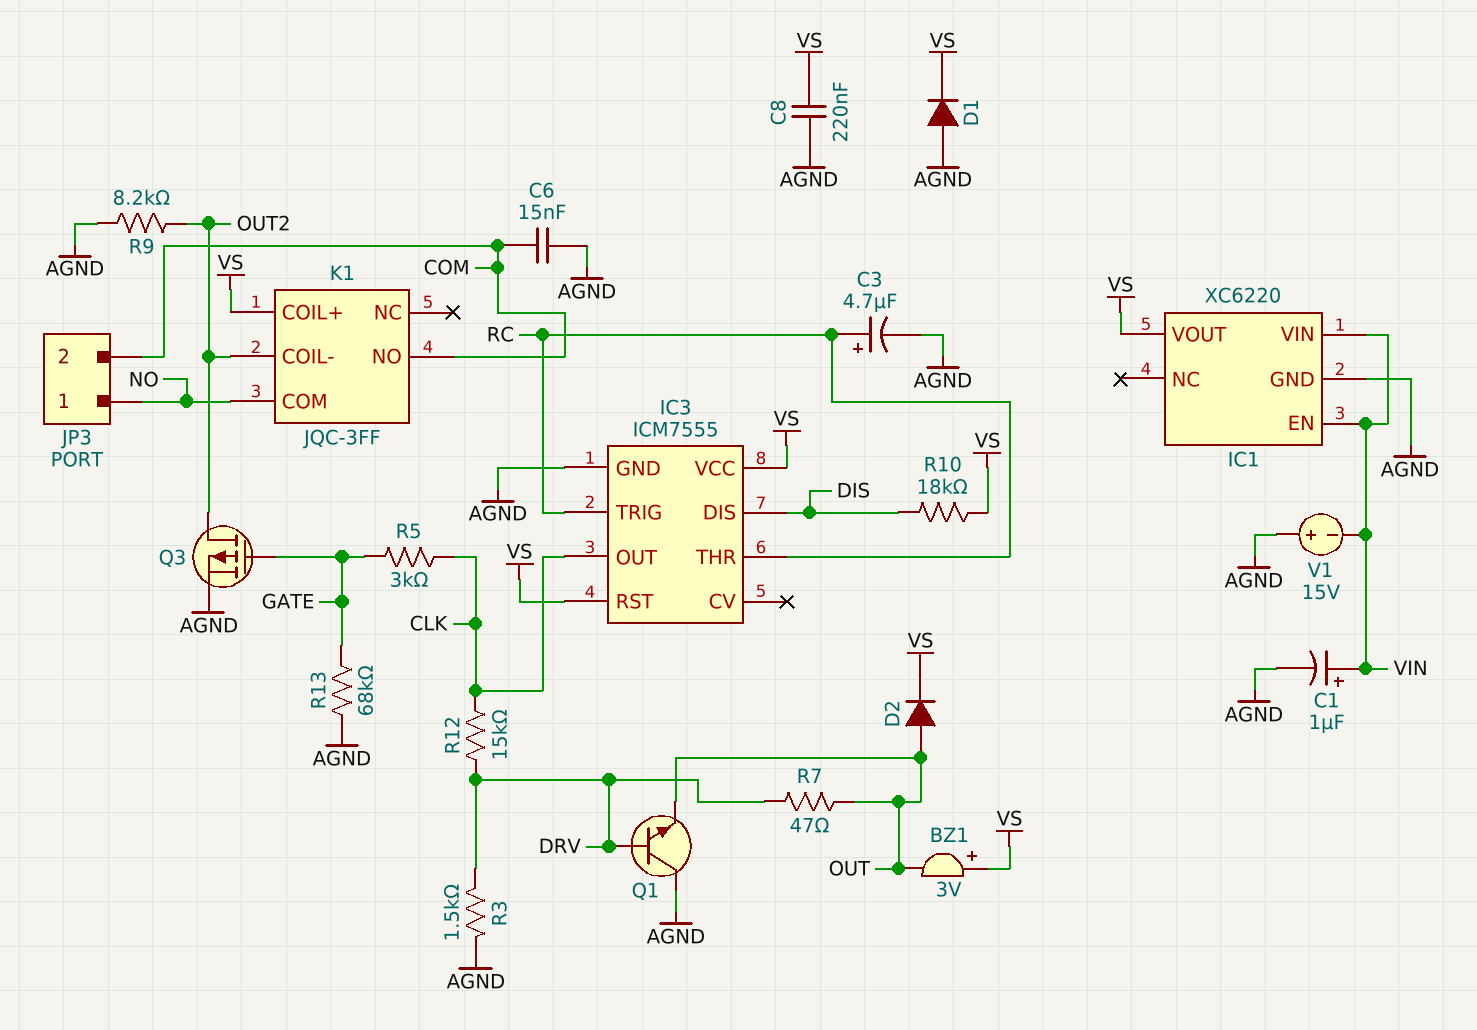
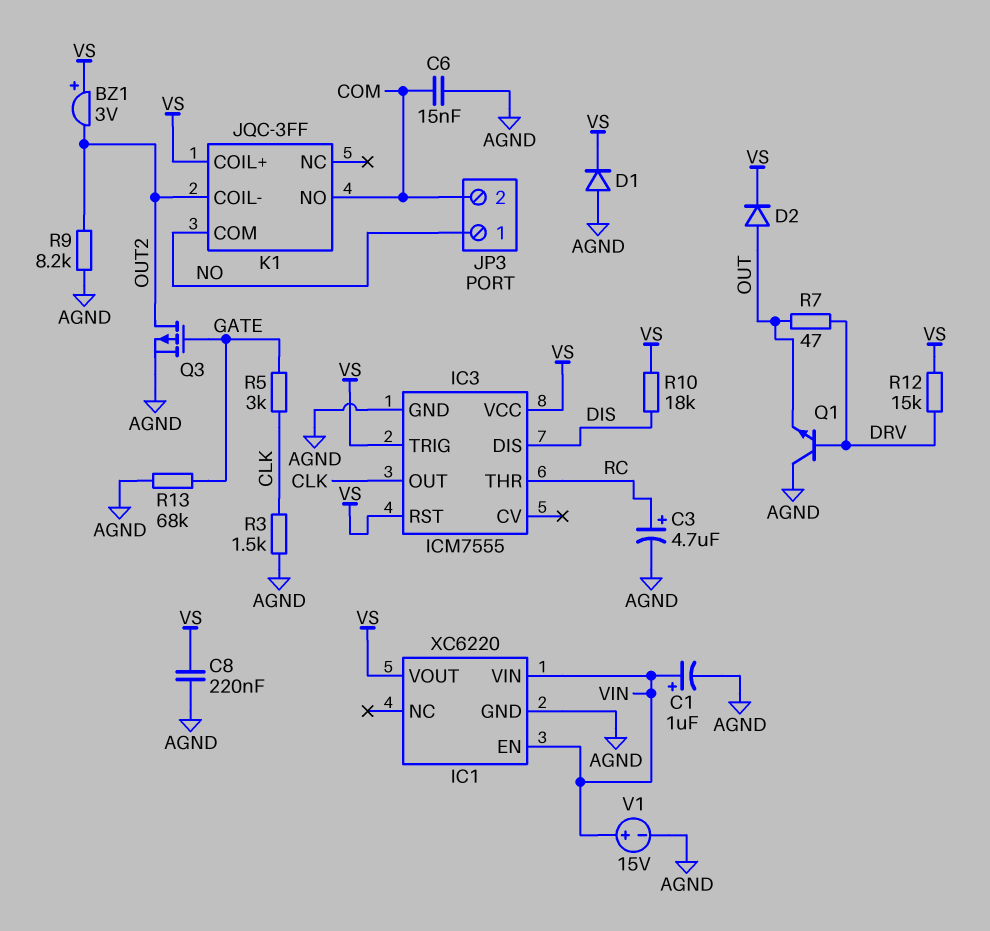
BZ1: buzzer 3V (plus VS, minus OUT) -> buzzer 3V (plus VS, minus OUT2)
IC3 pin TRIG: RC -> VS
R3: 1.5k (AGND, DRV) -> 1.5k (AGND, CLK)
R12: 15k (CLK, DRV) -> 15k (DRV, VS)
V1: 15V (plus AGND, minus VIN) -> 15V (plus VIN, minus AGND)

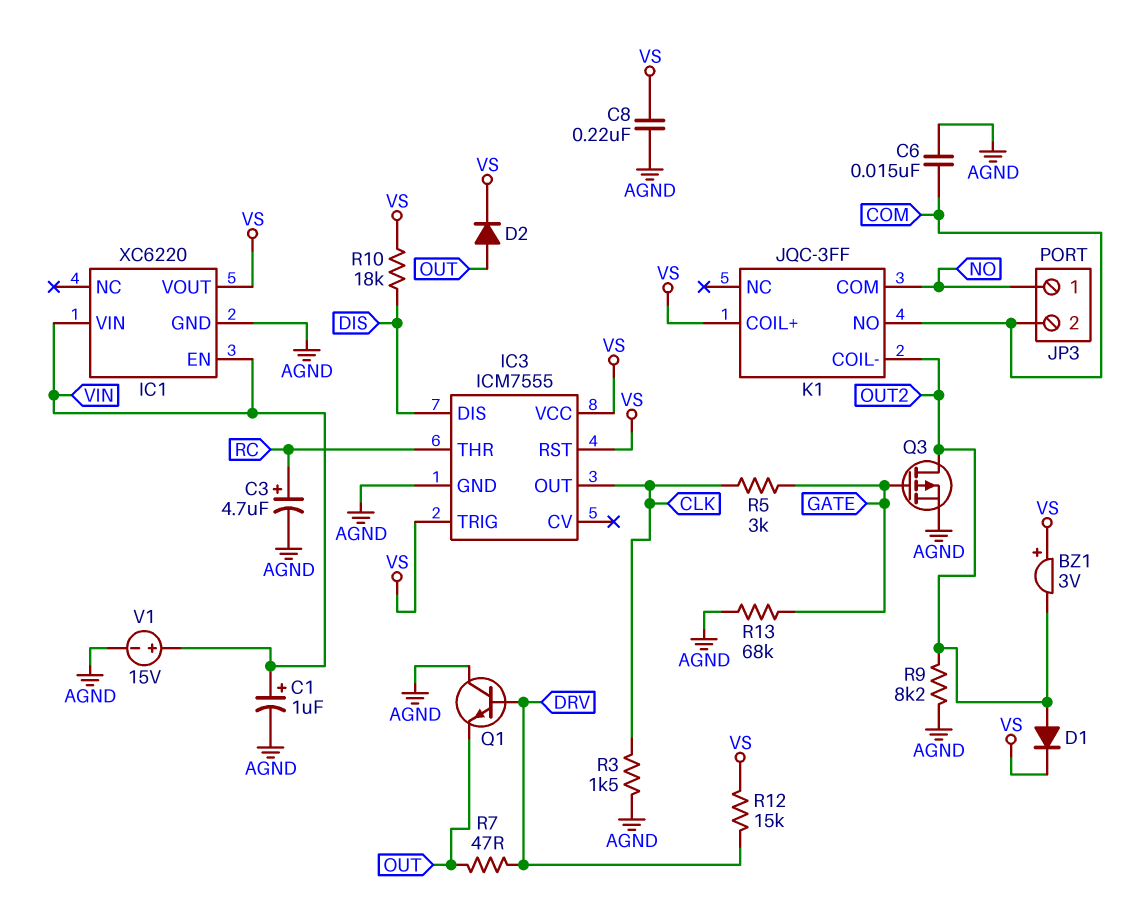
D1: diode (A AGND, K VS) -> diode (A OUT2, K VS)

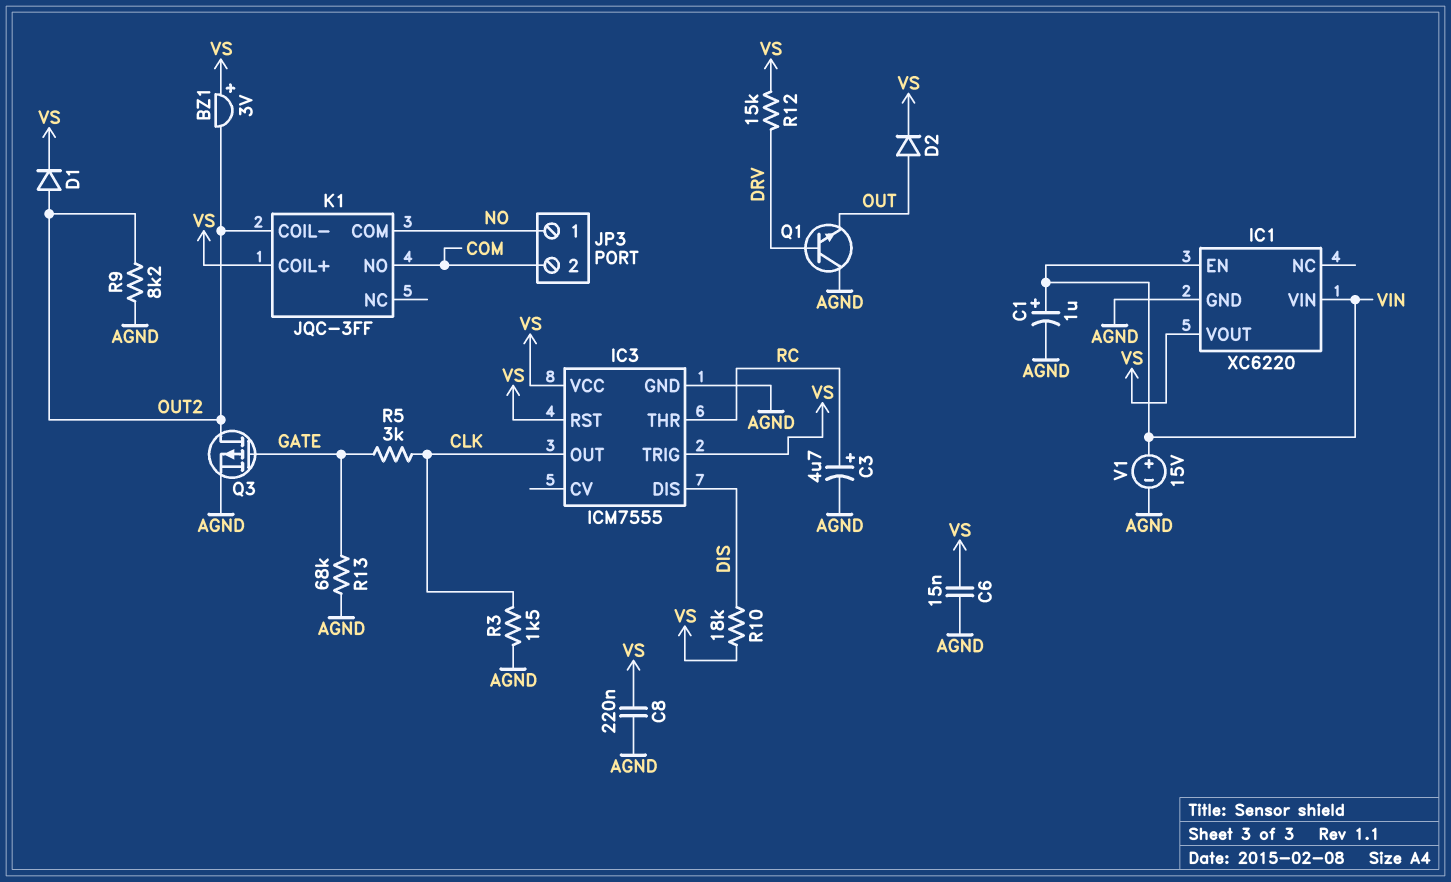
C6: 15nF (AGND, COM) -> 15nF (AGND, VS)
R7: 47 (DRV, OUT) -> none

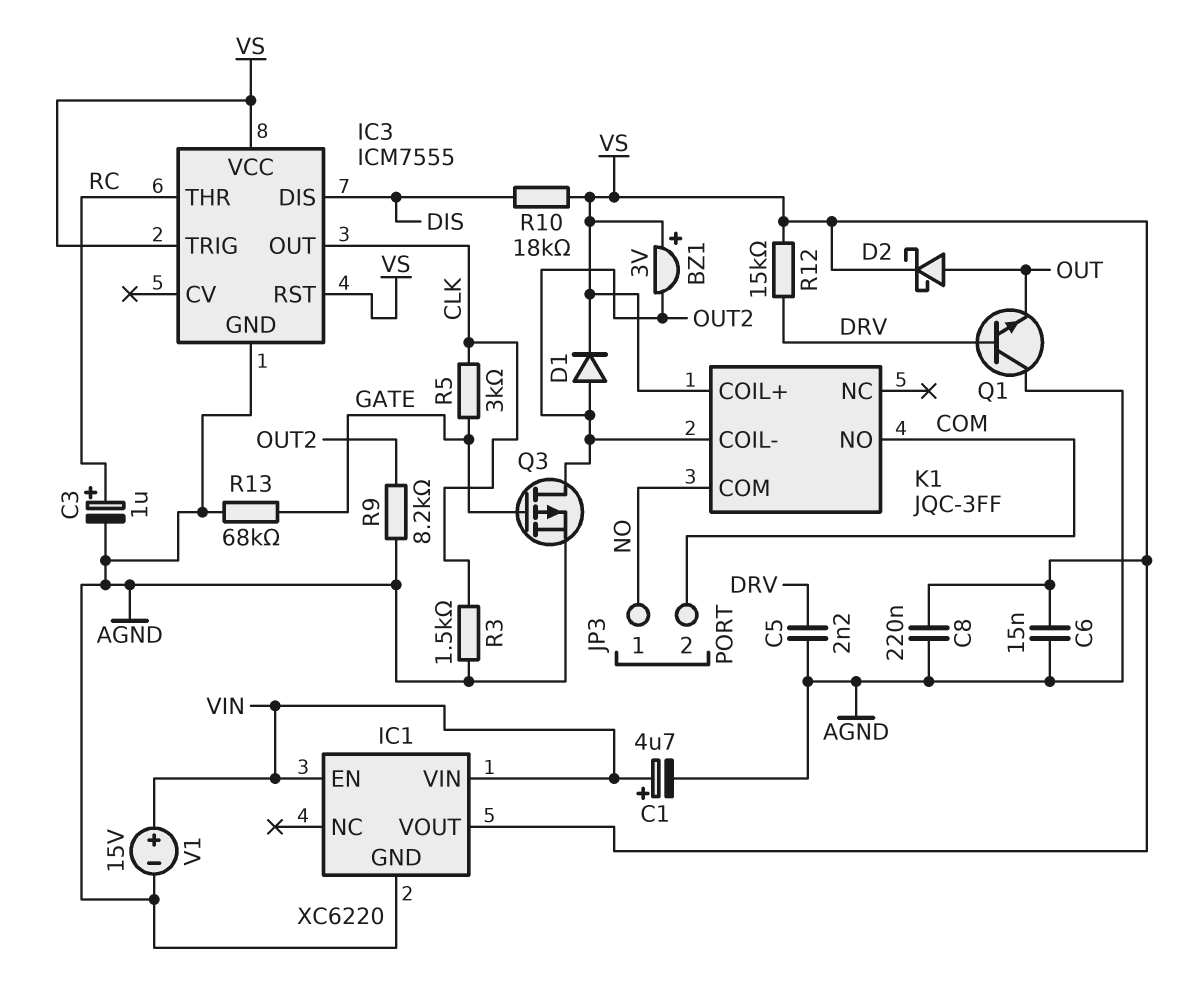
C1: 1uF (plus VIN, minus AGND) -> 4.7uF (plus VIN, minus AGND)
C3: 4.7uF (plus RC, minus AGND) -> 1uF (plus RC, minus AGND)
C5: none -> 2.2nF (AGND, DRV)
D2: diode (A OUT, K VS) -> schottky (A OUT, K VS)

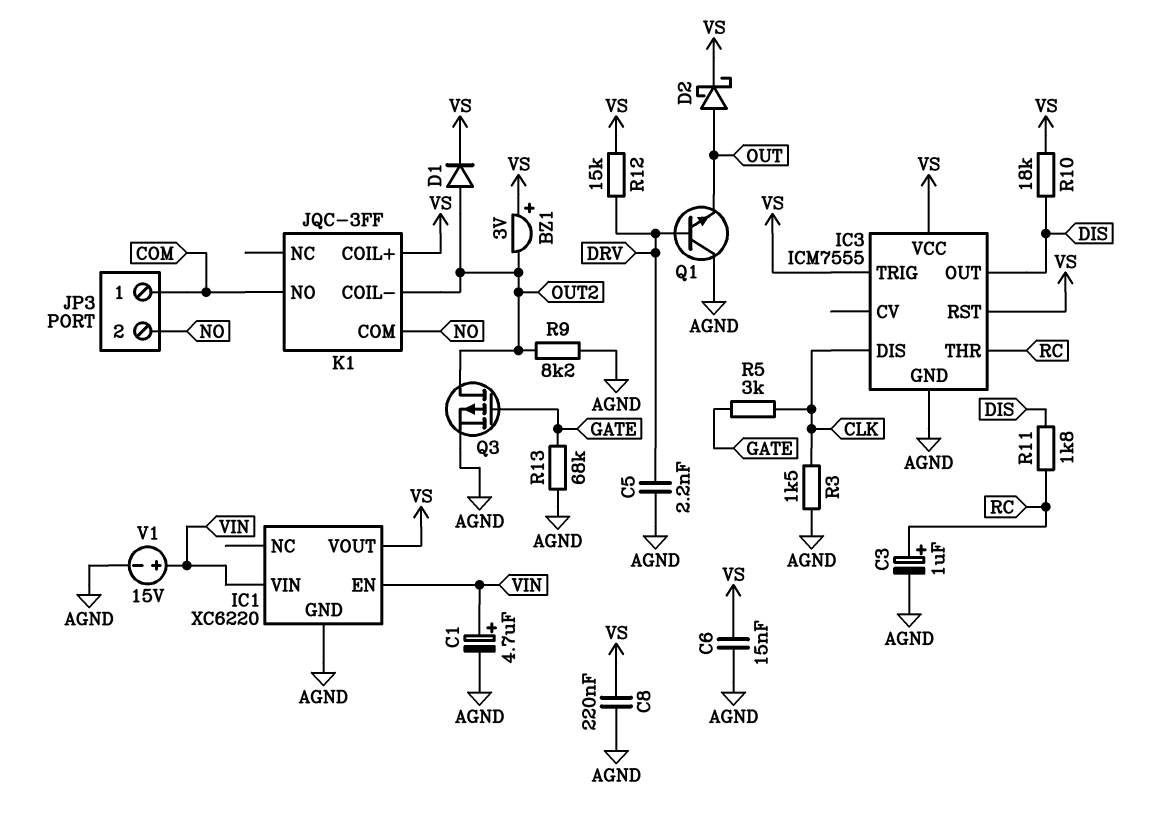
IC3 pin DIS: DIS -> CLK
IC3 pin OUT: CLK -> DIS
JP3 pin 1: NO -> COM
JP3 pin 2: COM -> NO
R11: none -> 1.8k (DIS, RC)

